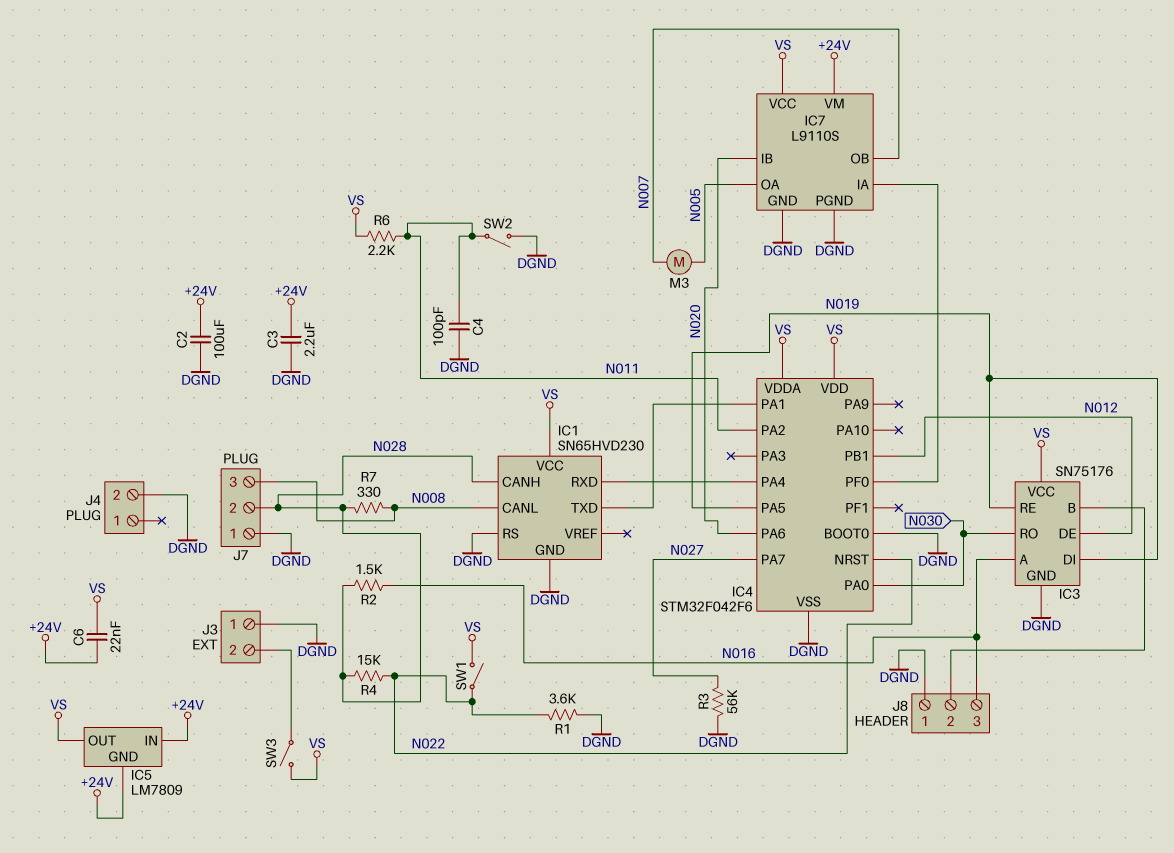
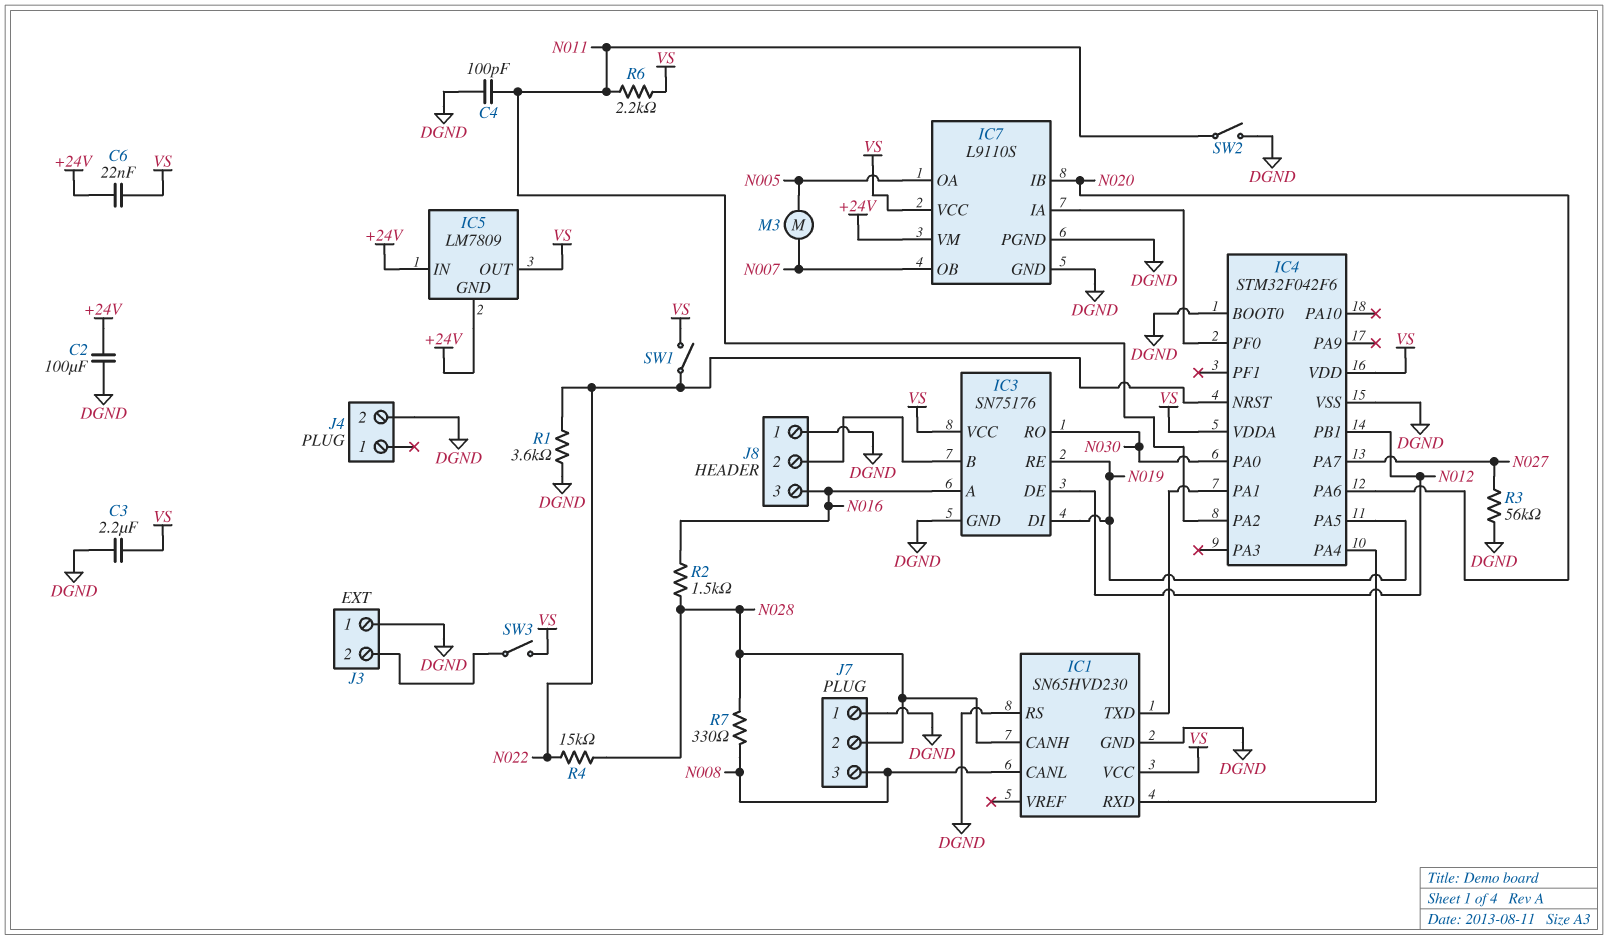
C3: 2.2uF (+24V, DGND) -> 2.2uF (DGND, VS)

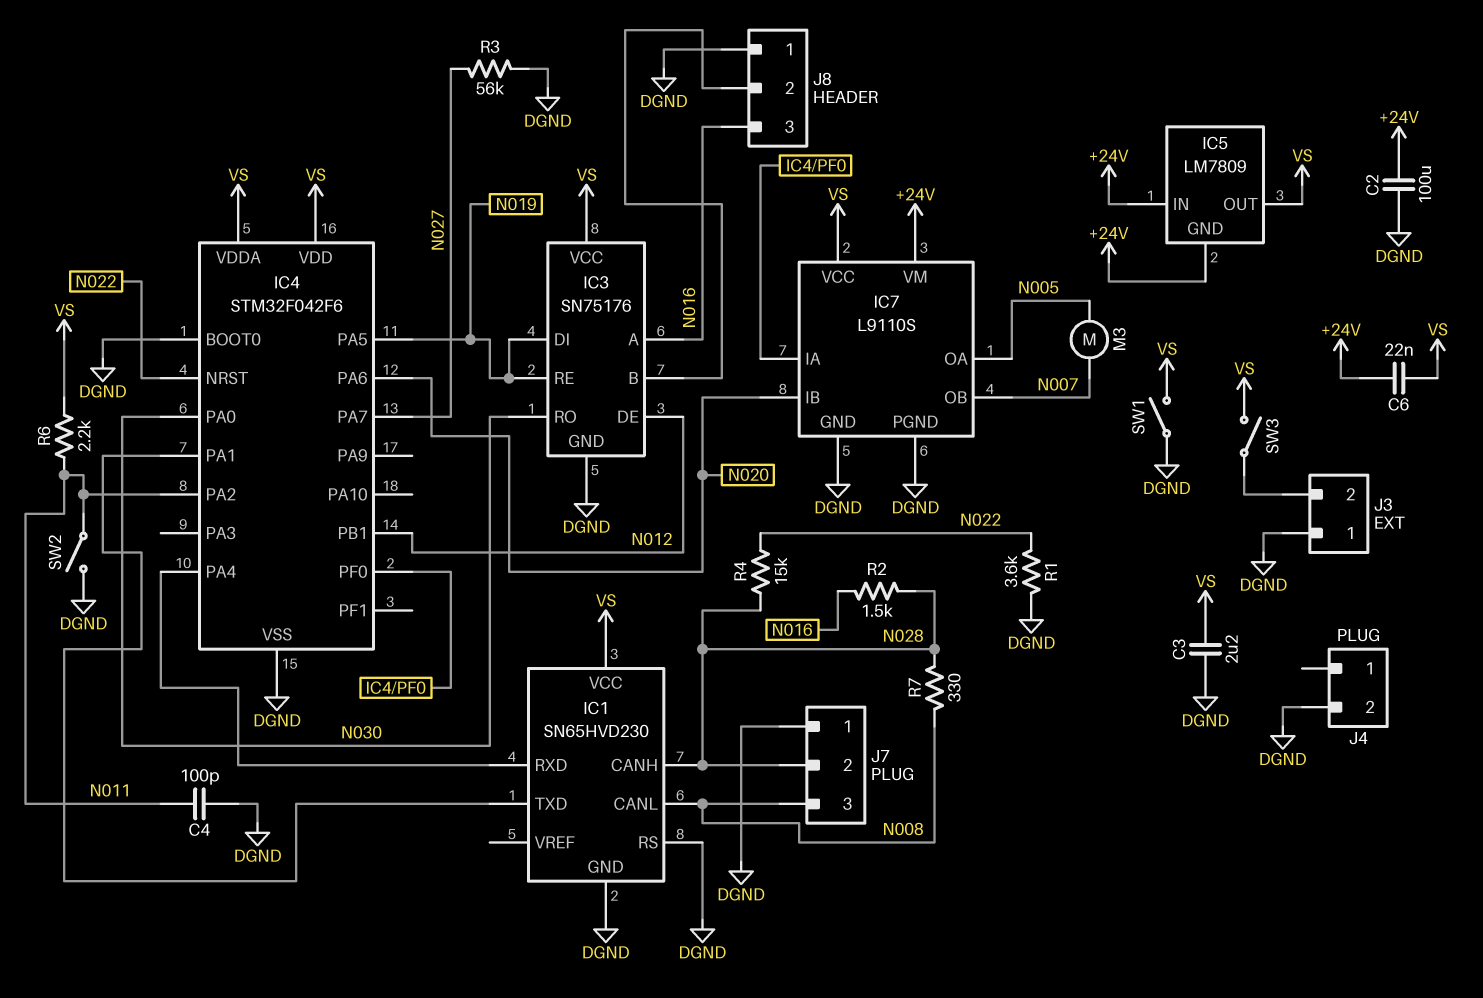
SW1: switch (N022, VS) -> switch (DGND, VS)

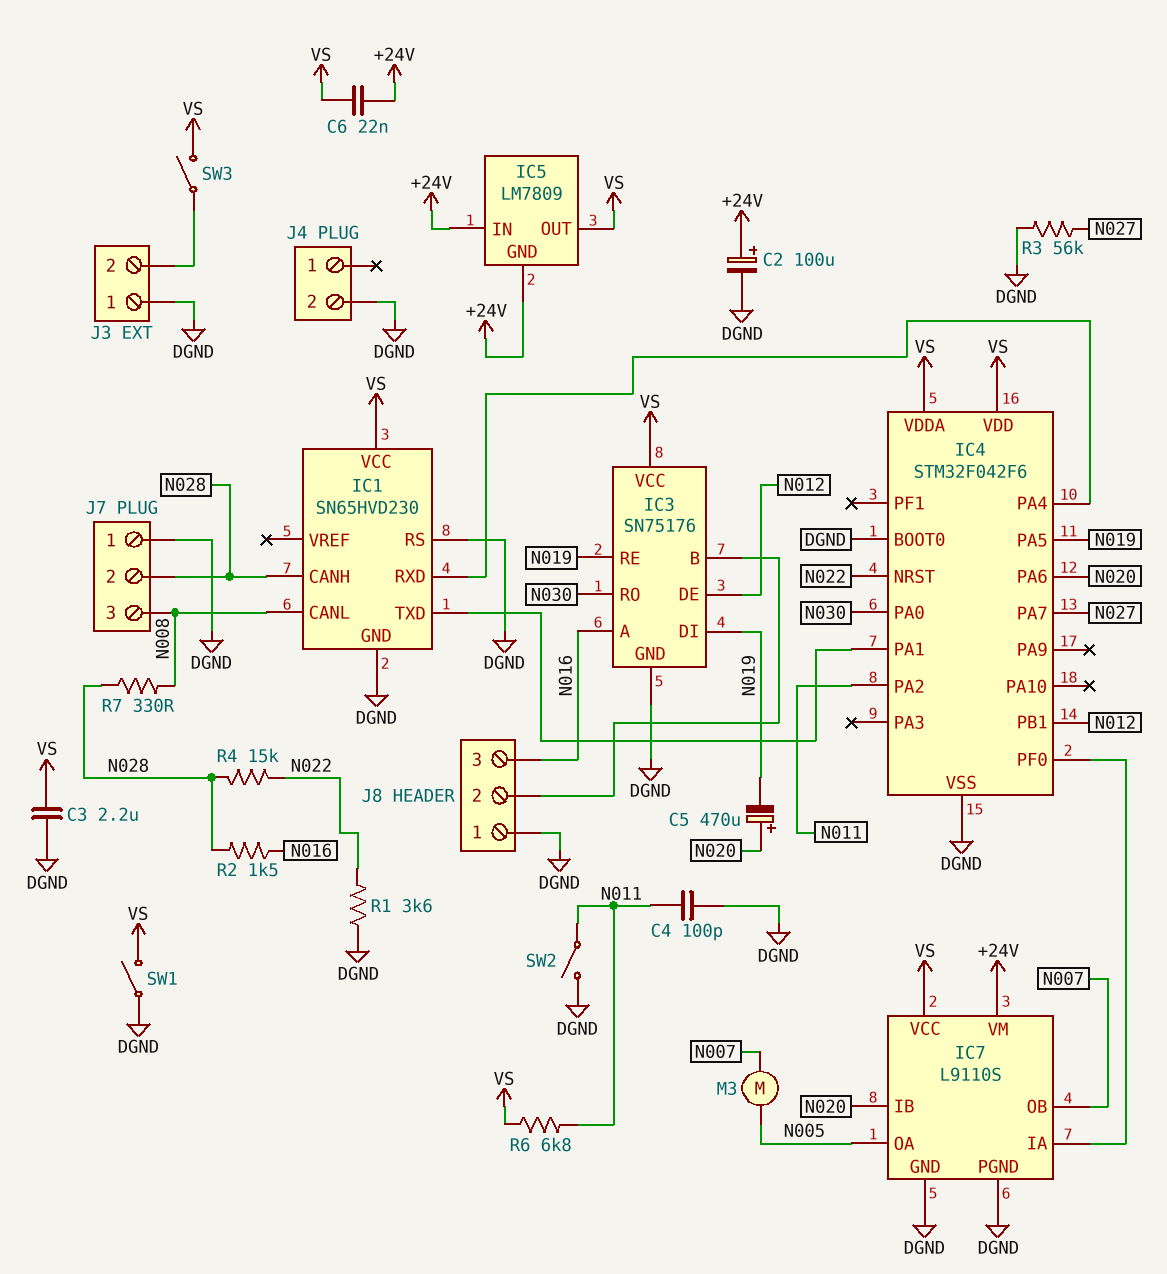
C2: 100uF (+24V, DGND) -> 100uF (plus +24V, minus DGND)
C5: none -> 470uF (plus N020, minus N019)
R6: 2.2k (N011, VS) -> 6.8k (N011, VS)

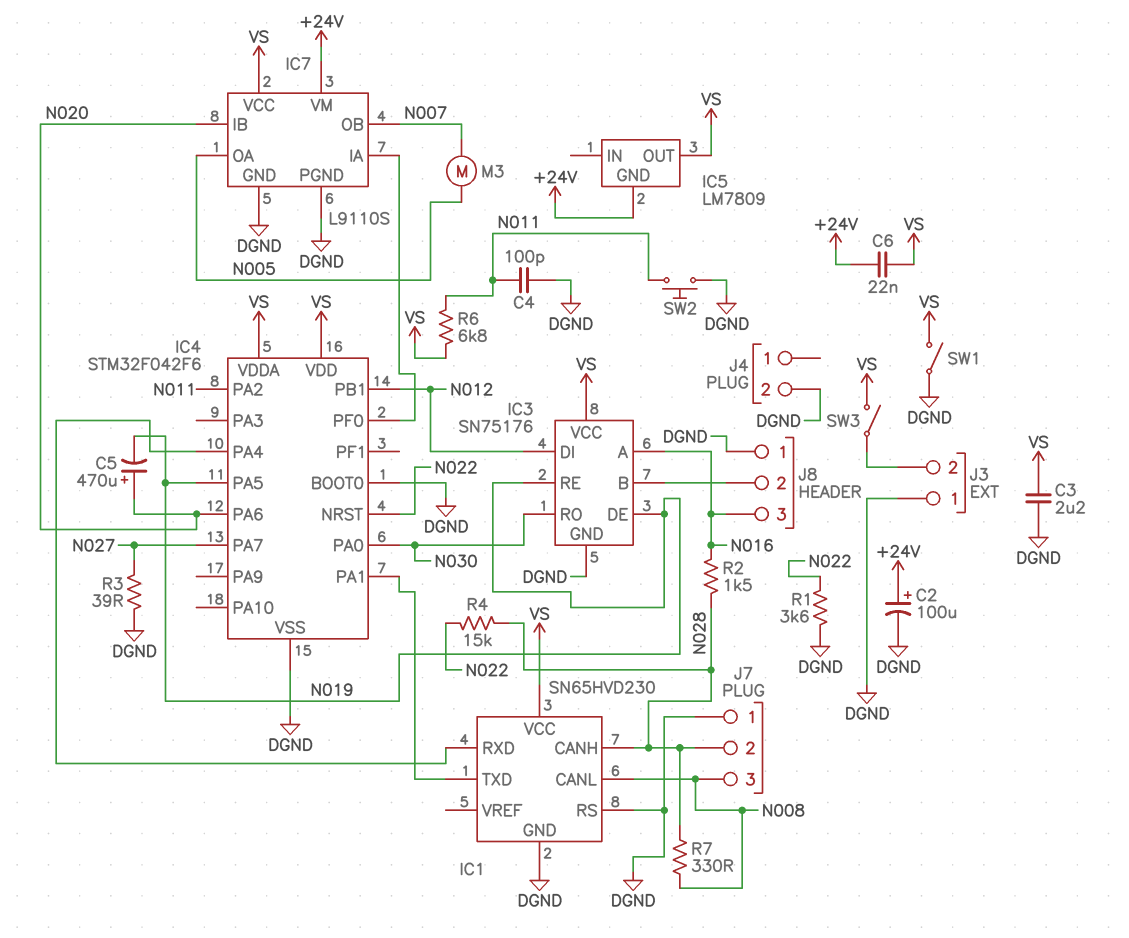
IC3 pin DE: N012 -> N019
IC3 pin DI: N019 -> N012
IC5 pin IN: +24V -> none
R3: 56k (DGND, N027) -> 39 (DGND, N027)
SW2: switch (DGND, N011) -> button (DGND, N011)

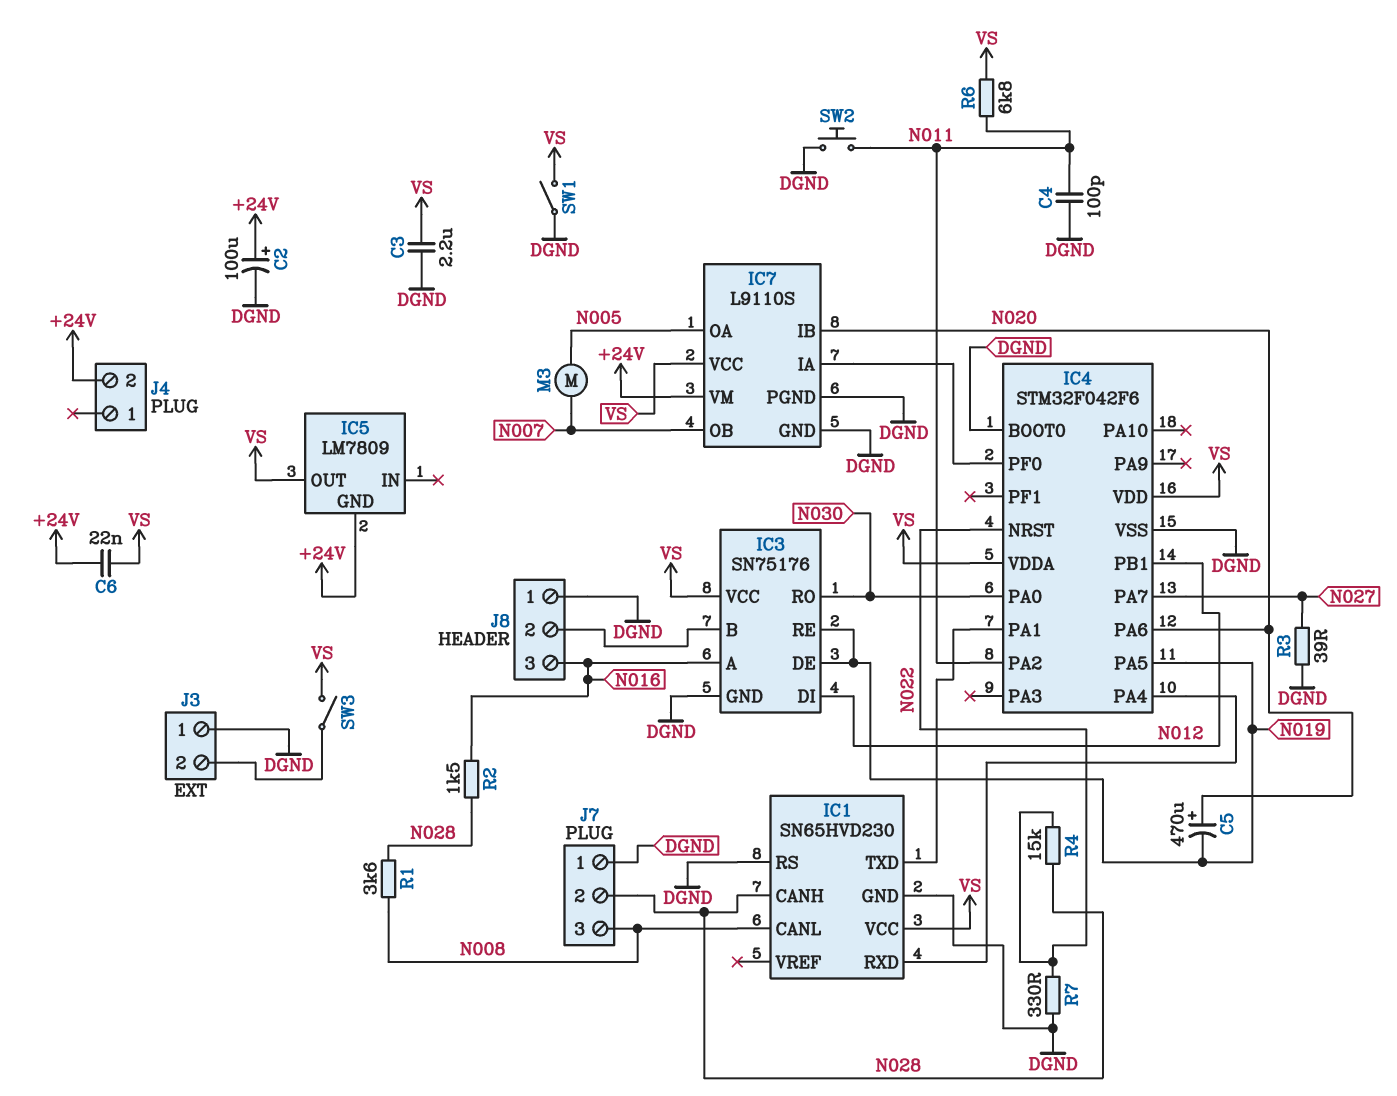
J4 pin 2: DGND -> +24V
R1: 3.6k (DGND, N022) -> 3.6k (N008, N028)
R7: 330 (N008, N028) -> 330 (DGND, N022)

